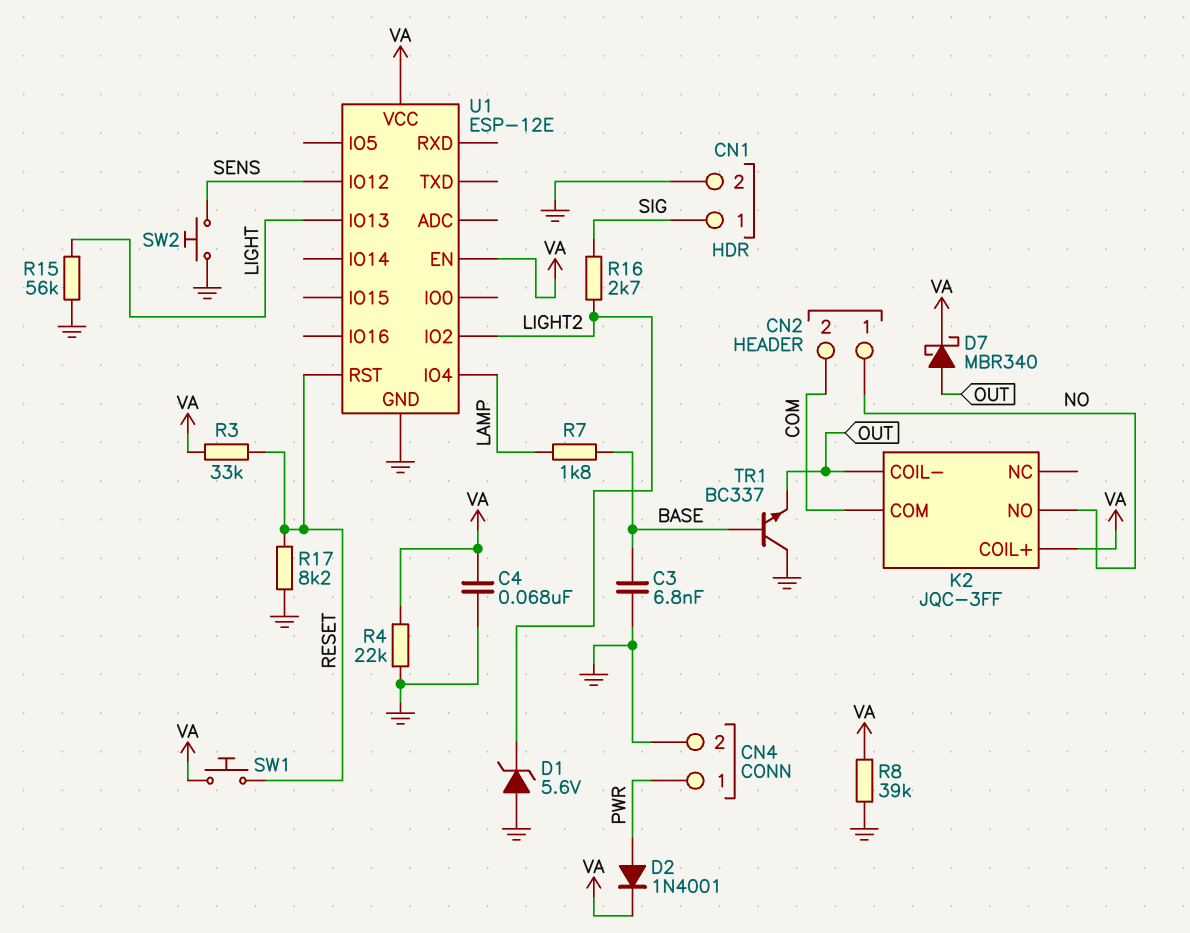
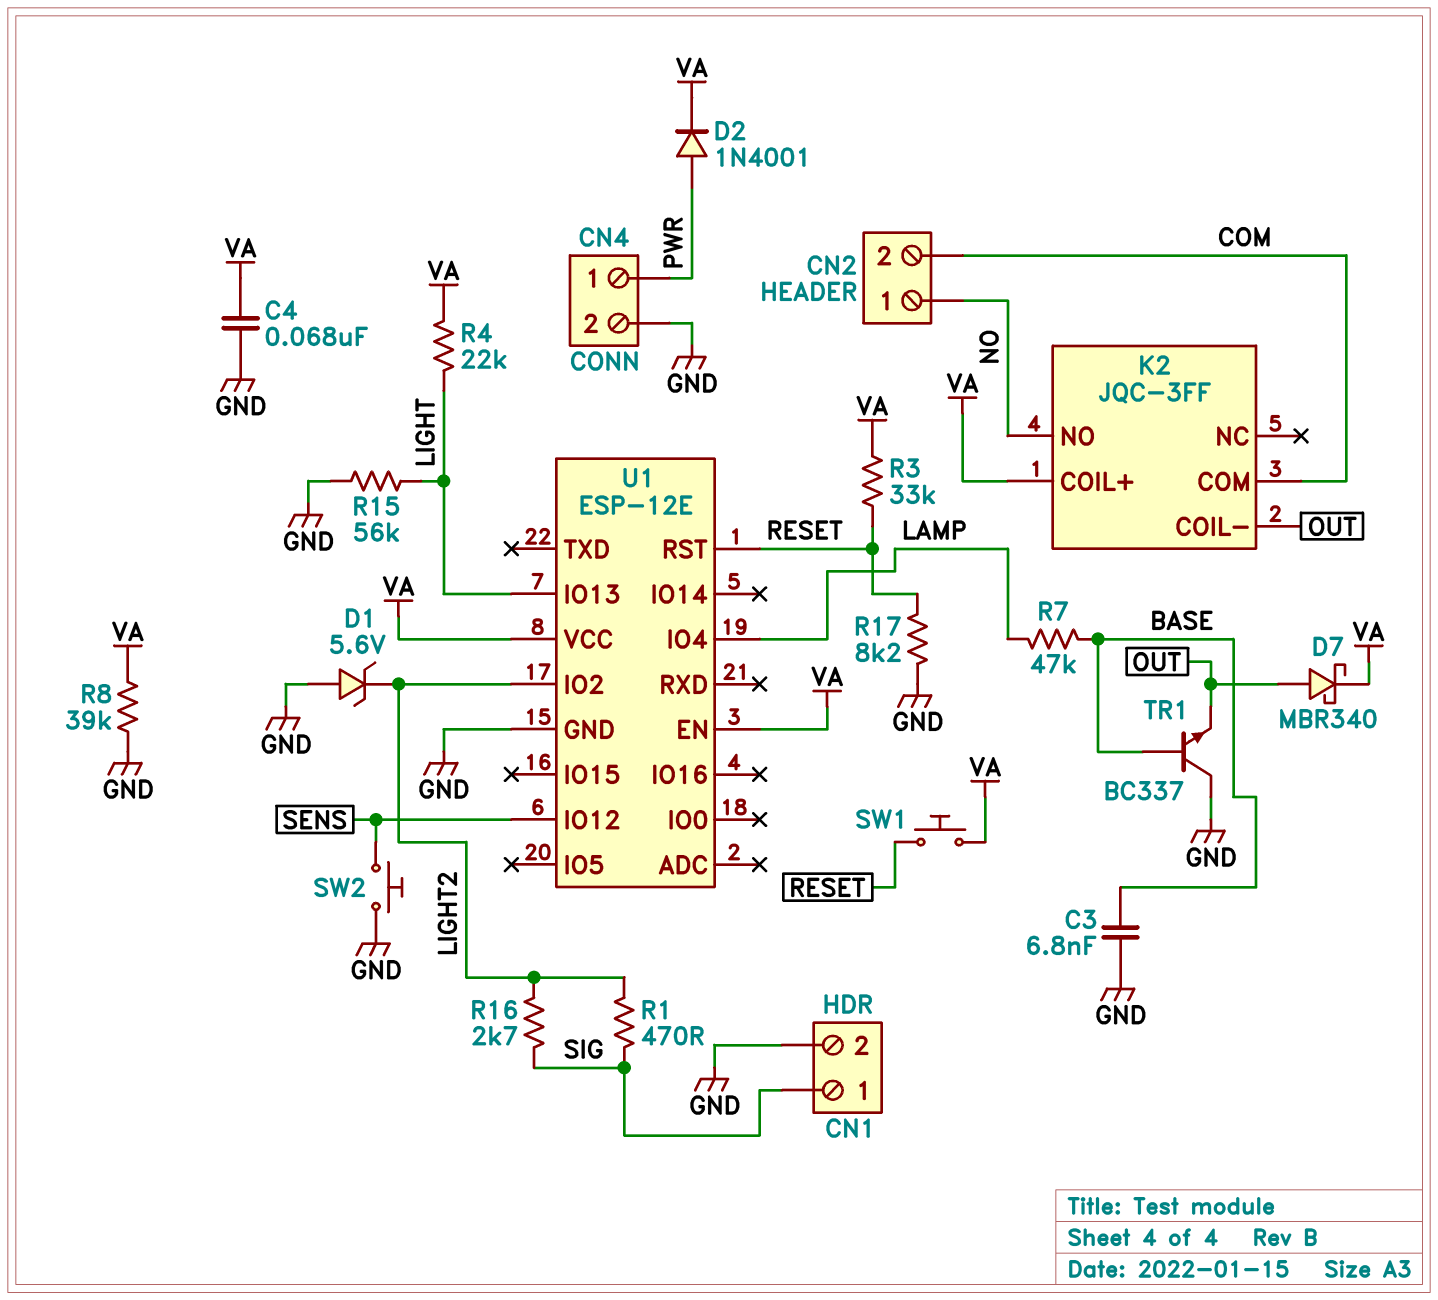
R1: none -> 470 (LIGHT2, SIG)
R4: 22k (GND, VA) -> 22k (LIGHT, VA)
R7: 1.8k (BASE, LAMP) -> 47k (BASE, LAMP)

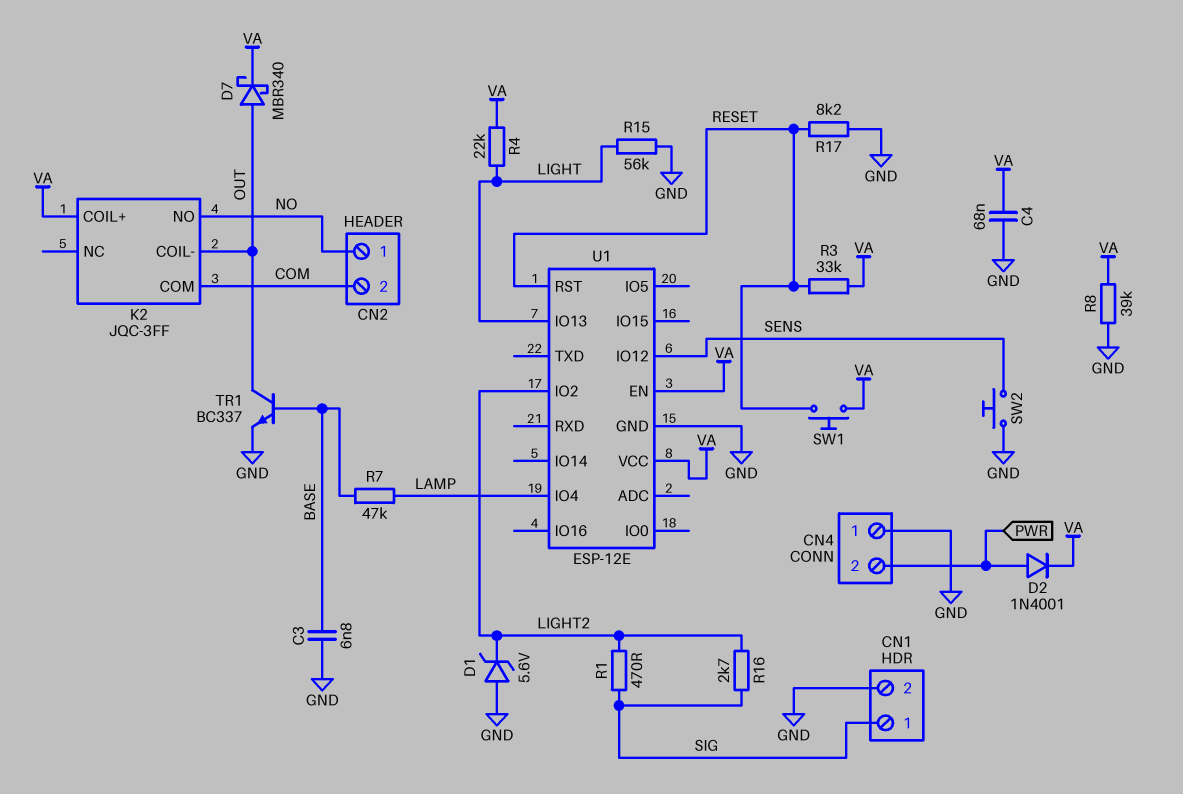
CN4 pin 1: PWR -> GND
CN4 pin 2: GND -> PWR
TR1: NPN BC337 (B BASE, C GND, E OUT) -> NPN BC337 (B BASE, C OUT, E GND)

